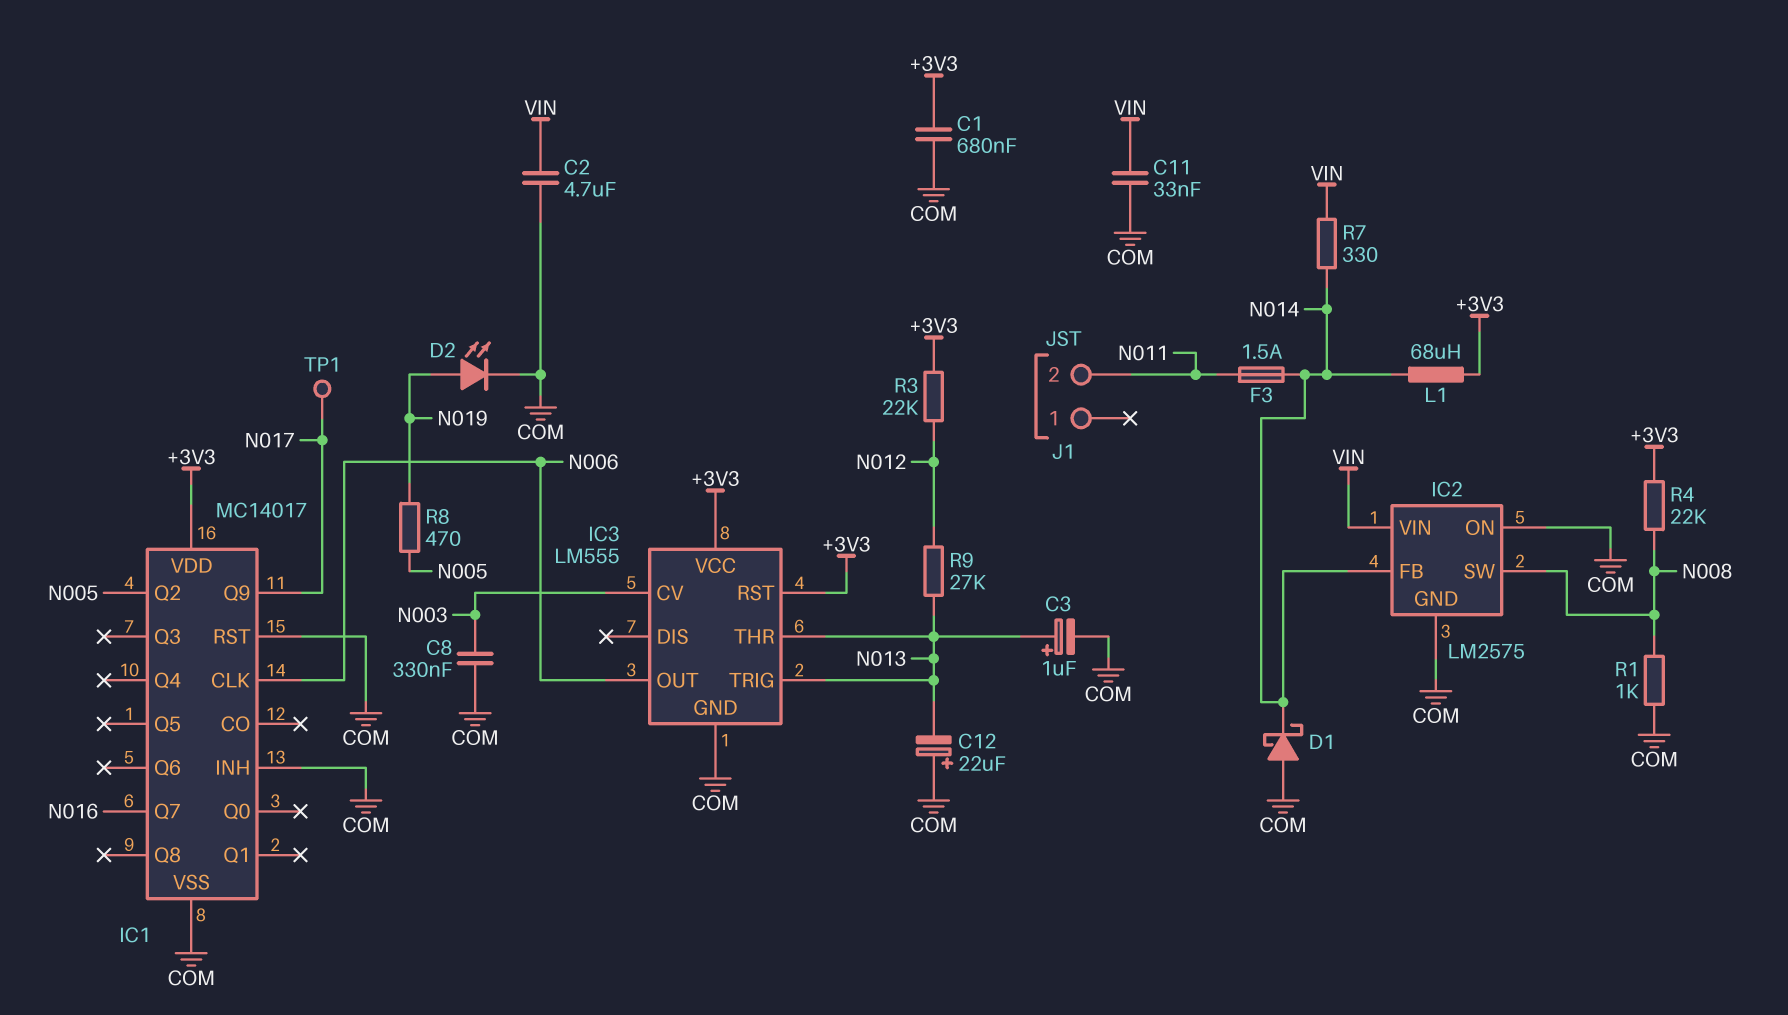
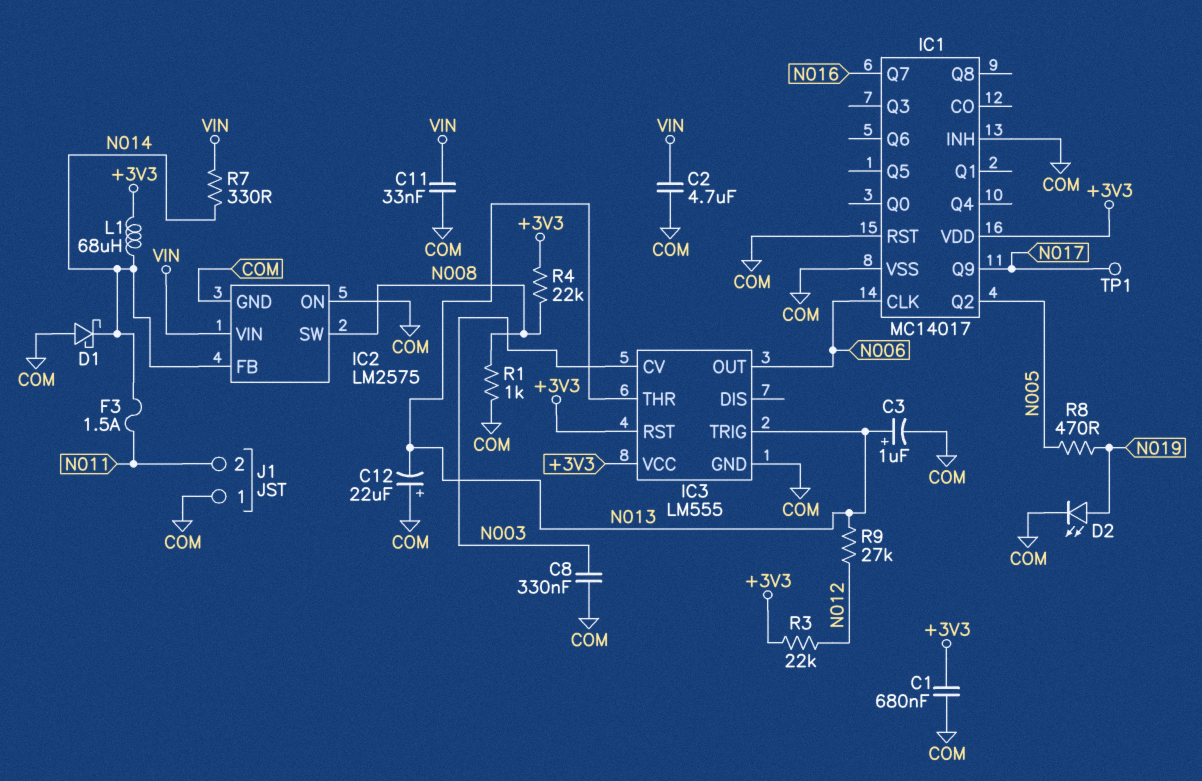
J1 pin 1: none -> COM

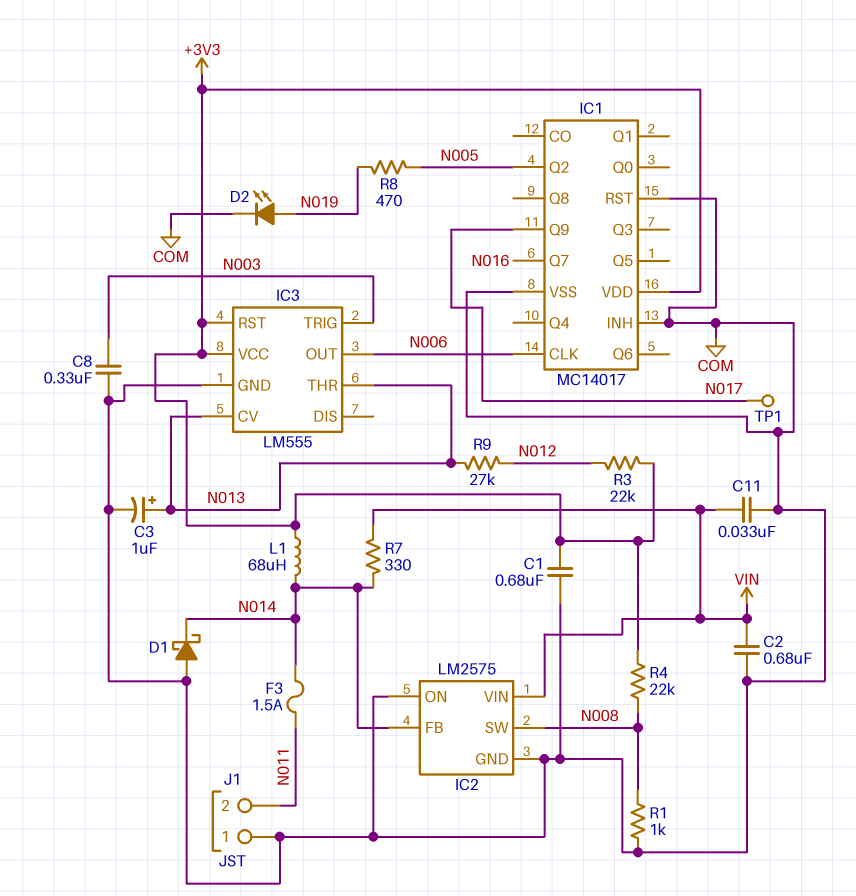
C2: 4.7uF (COM, VIN) -> 680nF (COM, VIN)
C12: 22uF (plus COM, minus N013) -> none
IC3 pin CV: N003 -> N013
IC3 pin TRIG: N013 -> N003

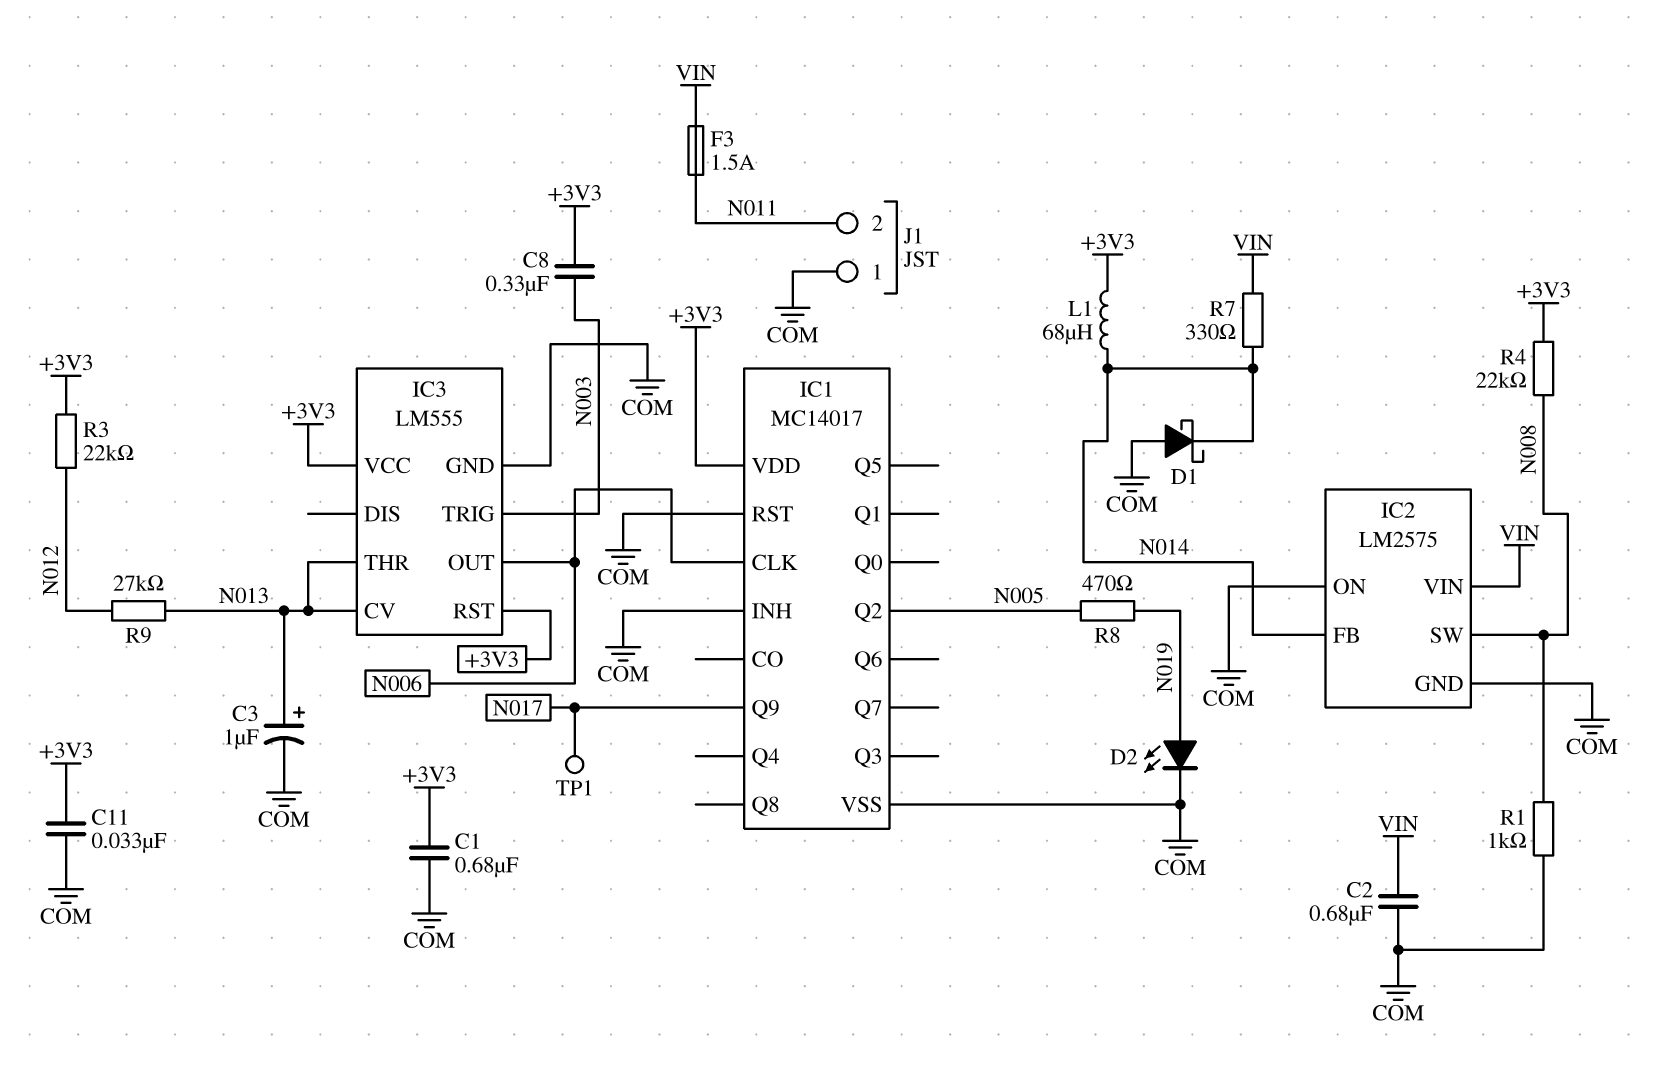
C8: 330nF (COM, N003) -> 330nF (+3V3, N003)
C11: 33nF (COM, VIN) -> 33nF (+3V3, COM)
F3: 1.5A (N011, N014) -> 1.5A (N011, VIN)
IC1 pin Q7: N016 -> none

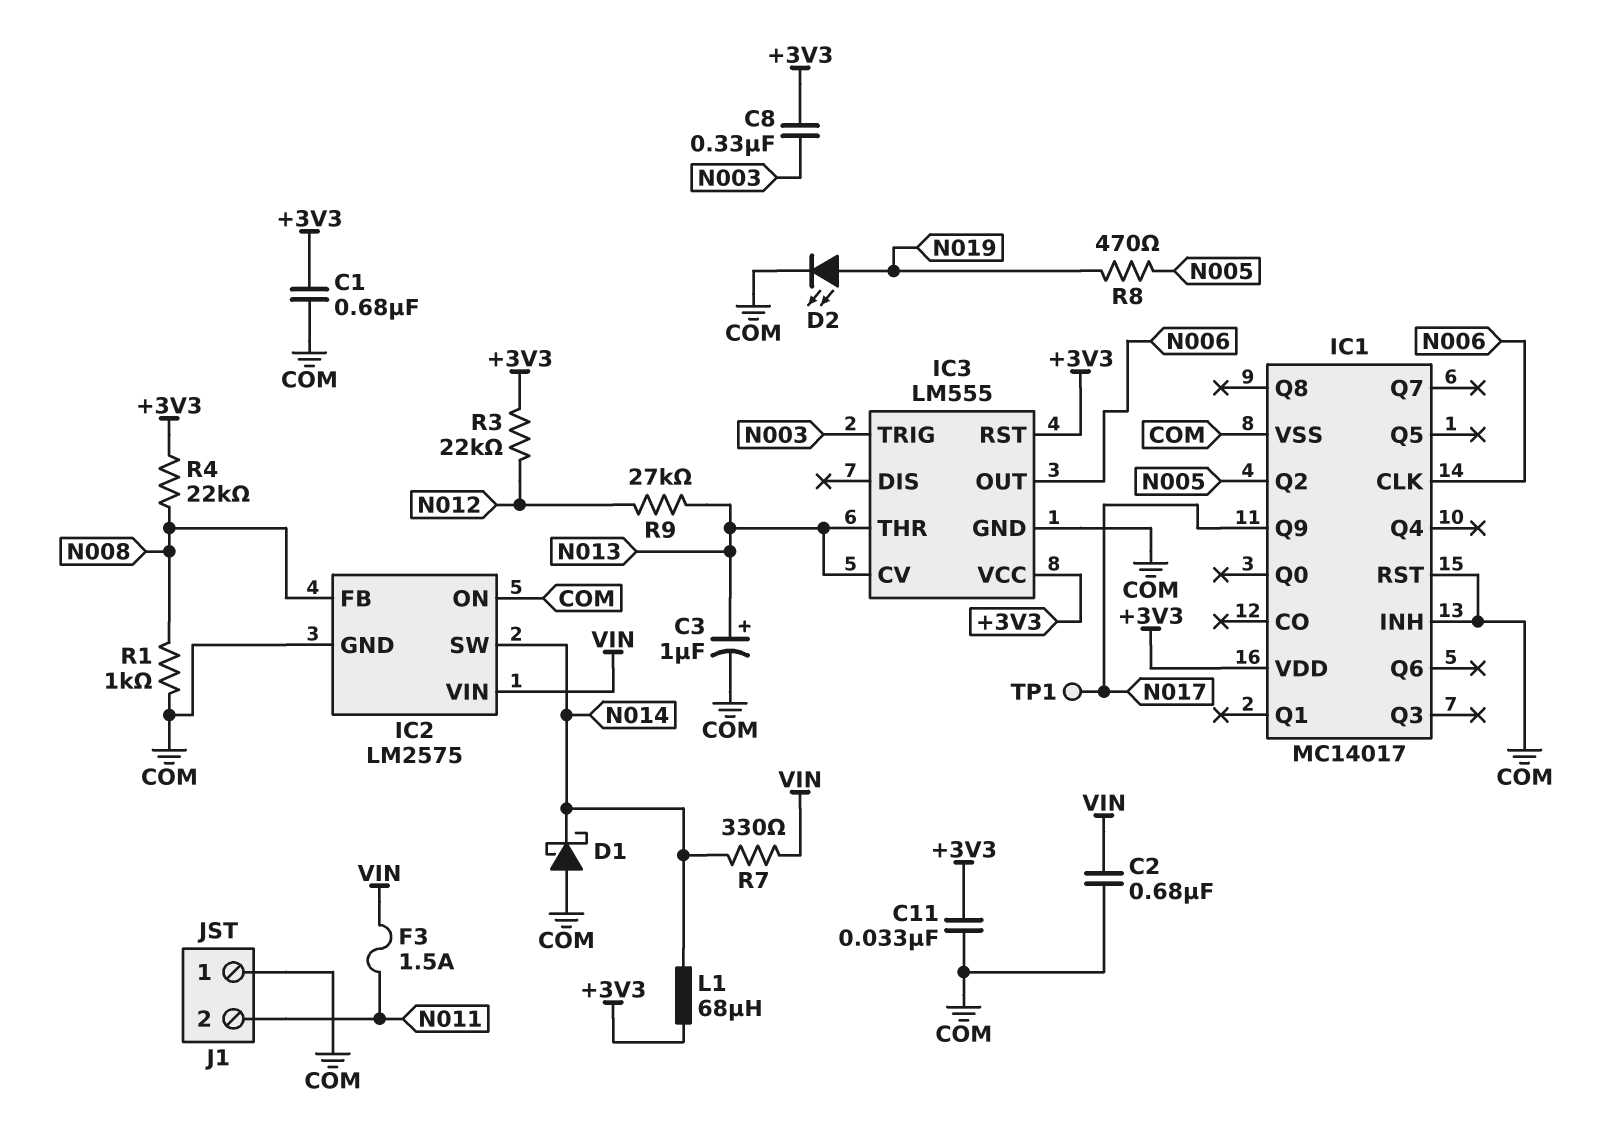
IC2 pin FB: N014 -> N008
IC2 pin SW: N008 -> N014

